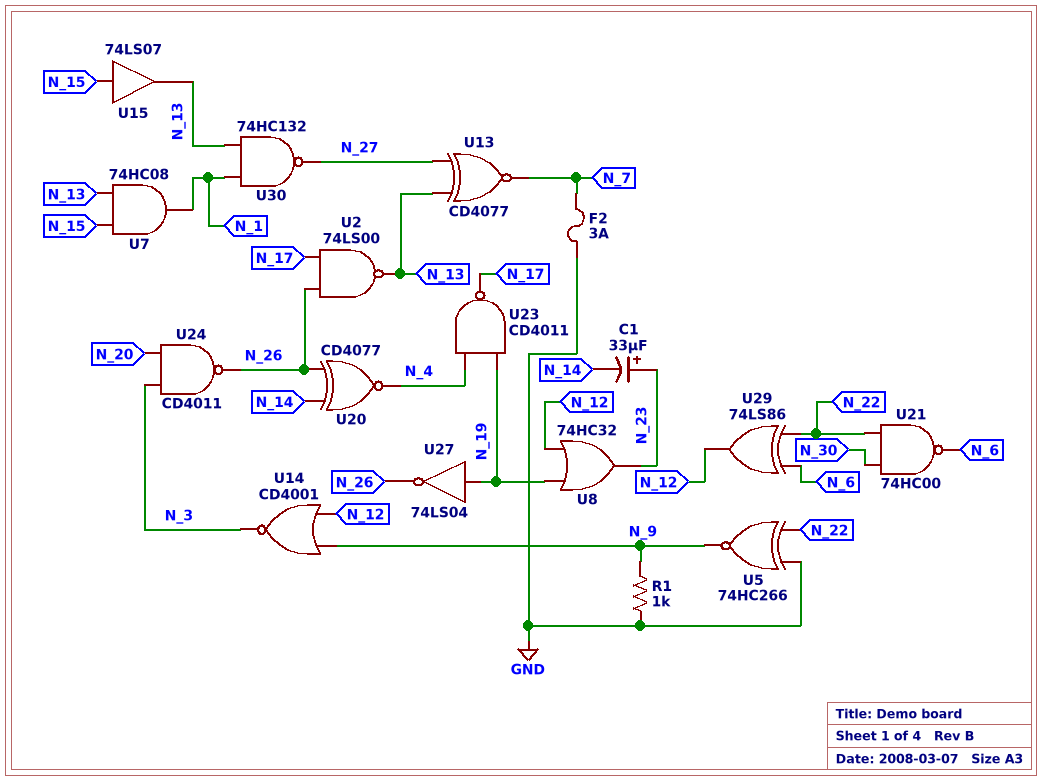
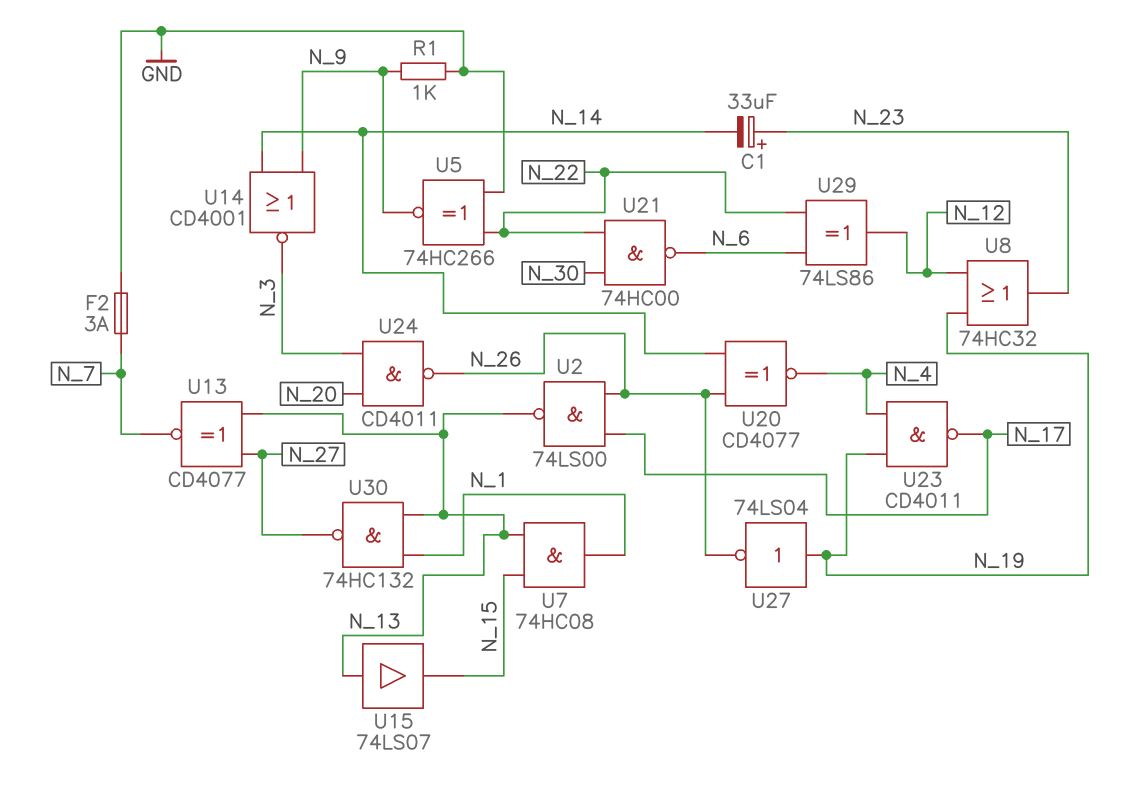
U14: NOR CD4001 (in N_9, in N_12, out N_3) -> NOR CD4001 (in N_9, in N_14, out N_3)
U15: buffer 74LS07 (in N_15, out N_13) -> buffer 74LS07 (in N_13, out N_15)

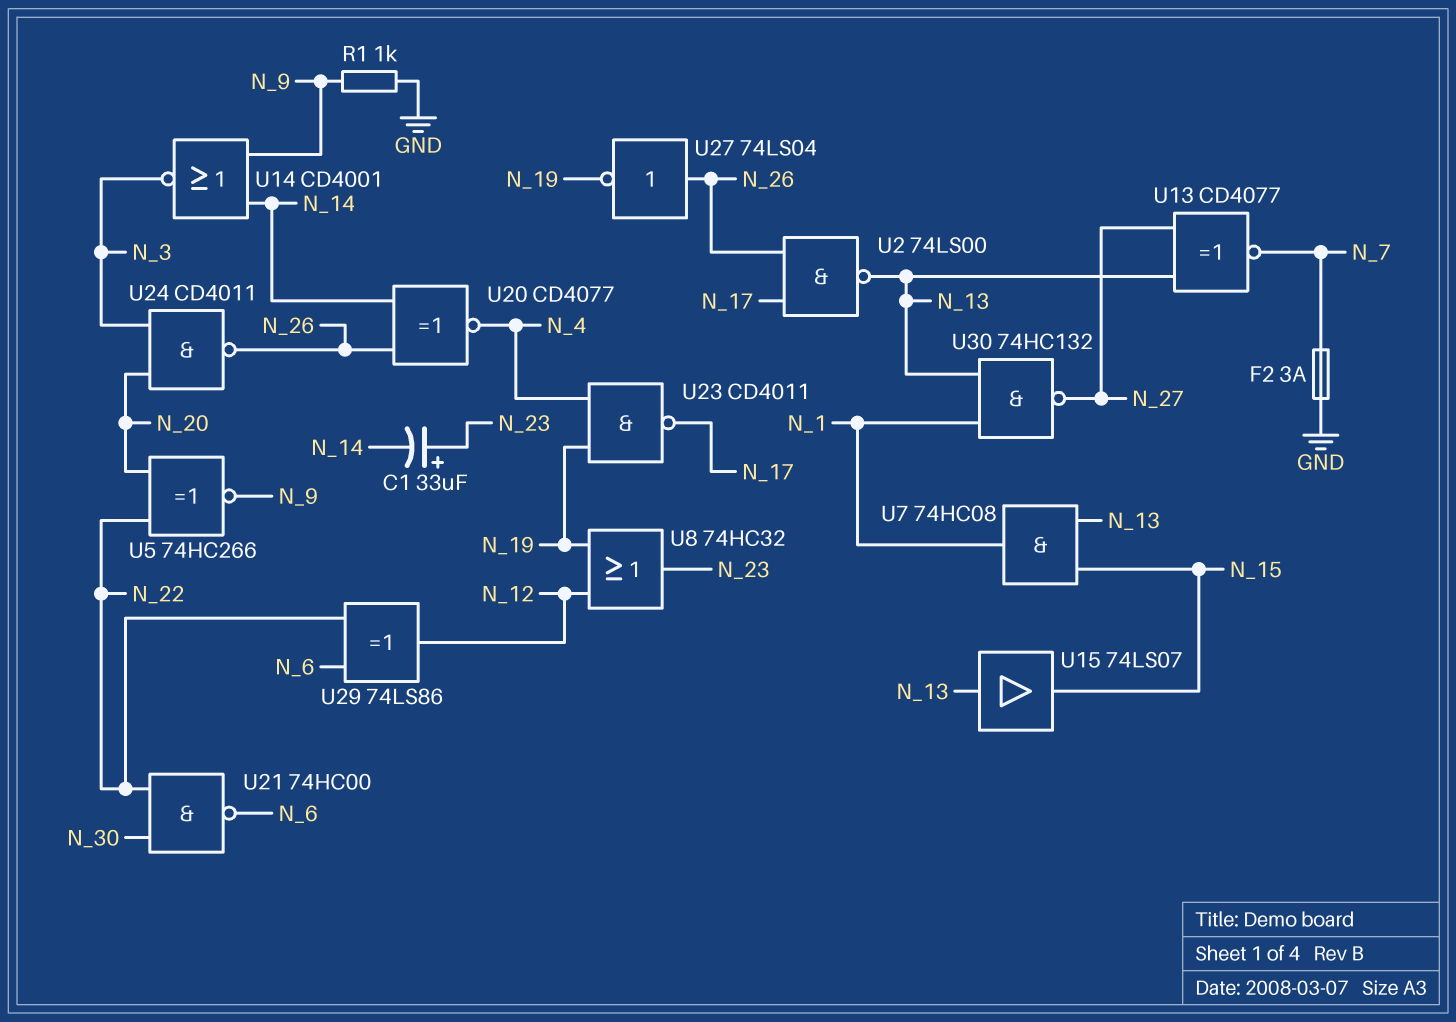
U5: XNOR 74HC266 (in GND, in N_22, out N_9) -> XNOR 74HC266 (in N_20, in N_22, out N_9)
U27: NOT 74LS04 (in N_19, out N_26) -> NOT 74LS04 (in N_26, out N_19)

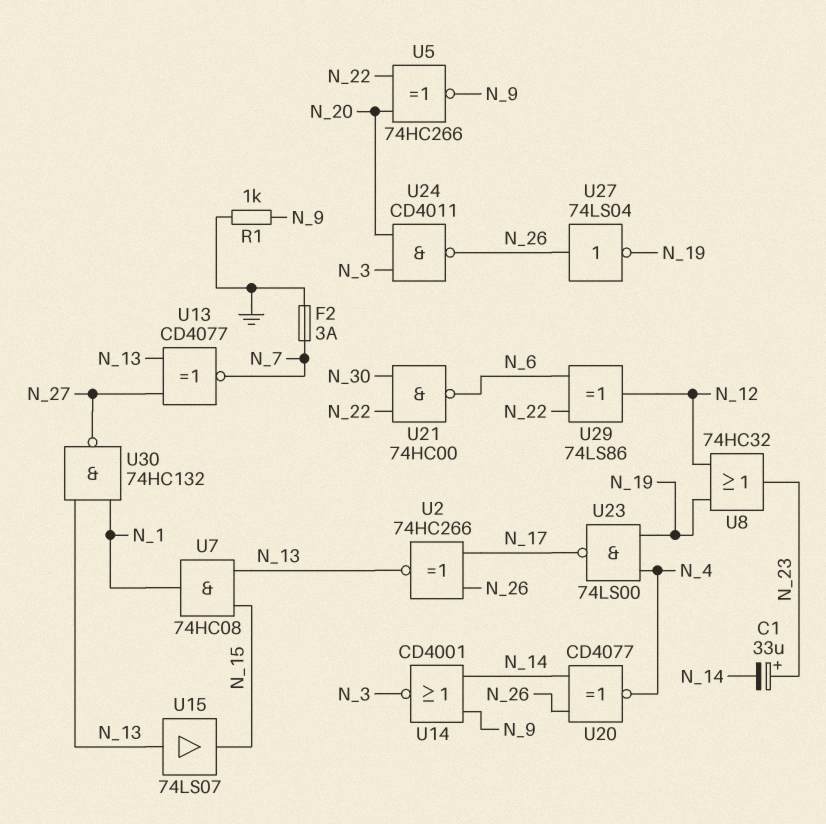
U2: NAND 74LS00 (in N_17, in N_26, out N_13) -> XNOR 74HC266 (in N_17, in N_26, out N_13)
U23: NAND CD4011 (in N_4, in N_19, out N_17) -> NAND 74LS00 (in N_4, in N_19, out N_17)

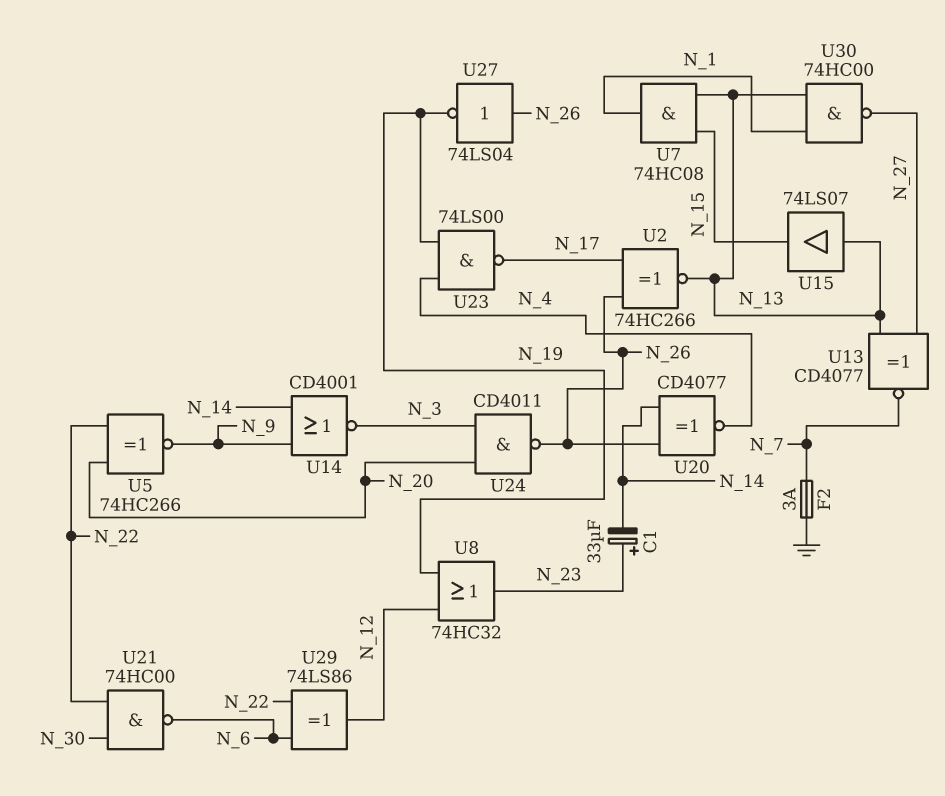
R1: 1k (GND, N_9) -> none
U30: NAND 74HC132 (in N_1, in N_13, out N_27) -> NAND 74HC00 (in N_1, in N_13, out N_27)

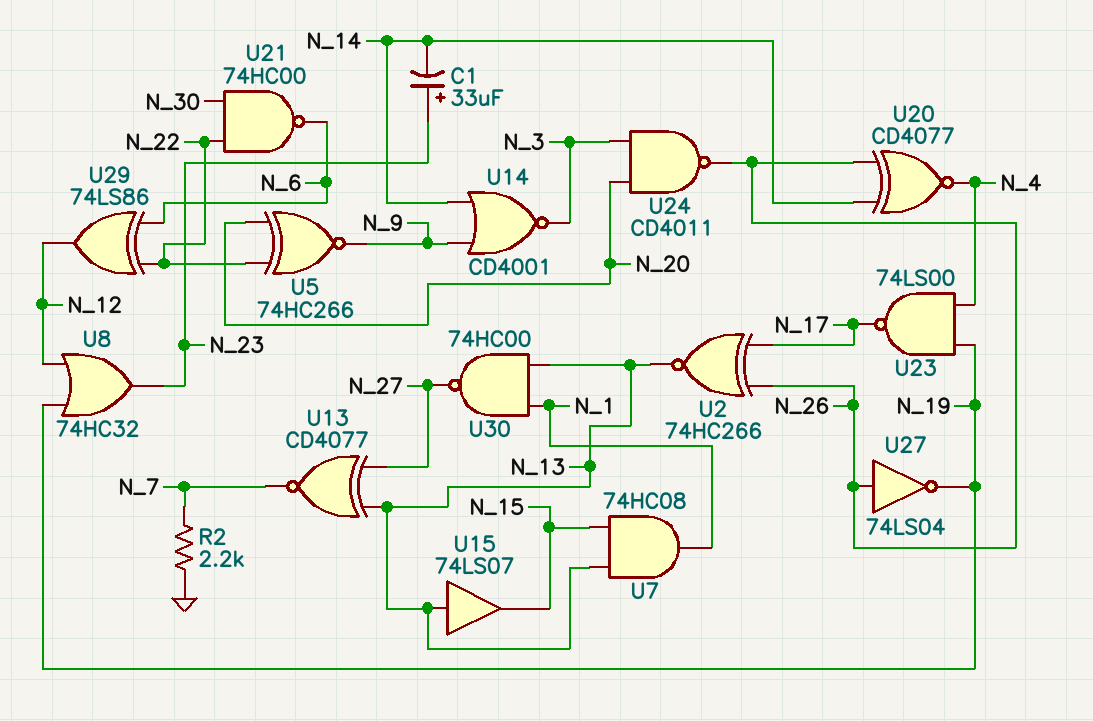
F2: 3A (GND, N_7) -> none
R2: none -> 2.2k (GND, N_7)

